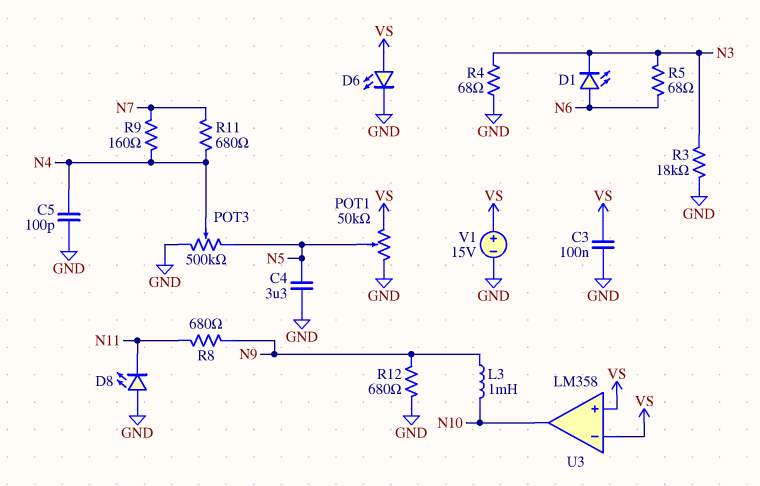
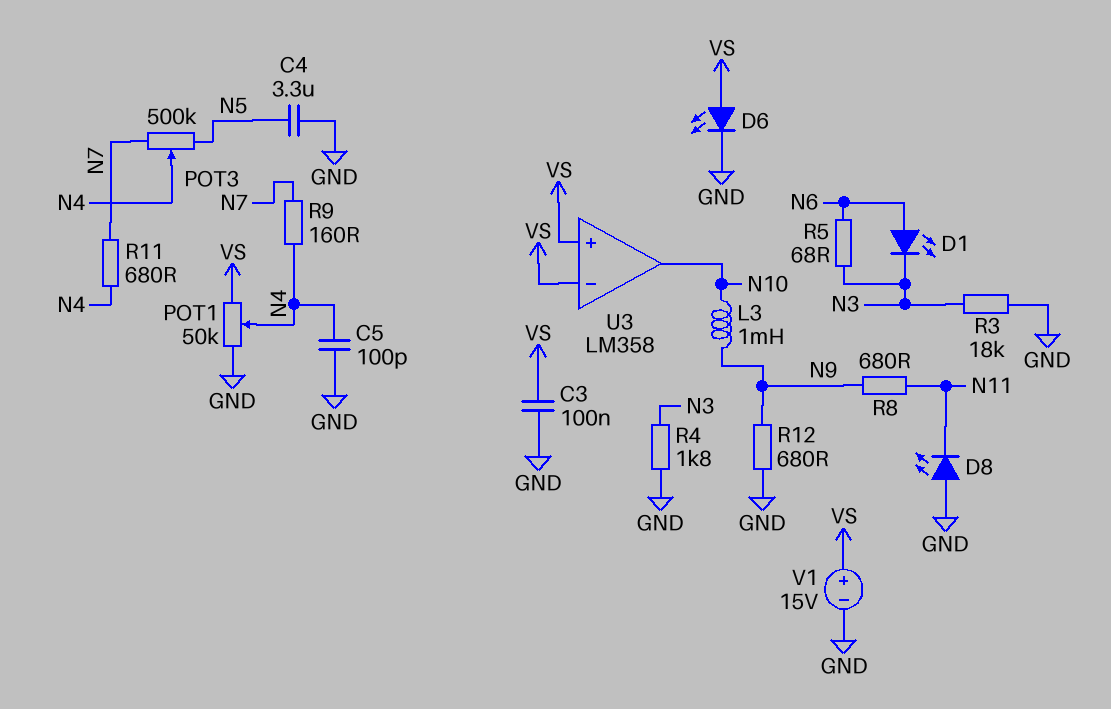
POT1: 50k (GND, VS, wiper N5) -> 50k (GND, VS, wiper N4)
POT3: 500k (GND, N5, wiper N4) -> 500k (N5, N7, wiper N4)
R4: 68 (GND, N3) -> 1.8k (GND, N3)

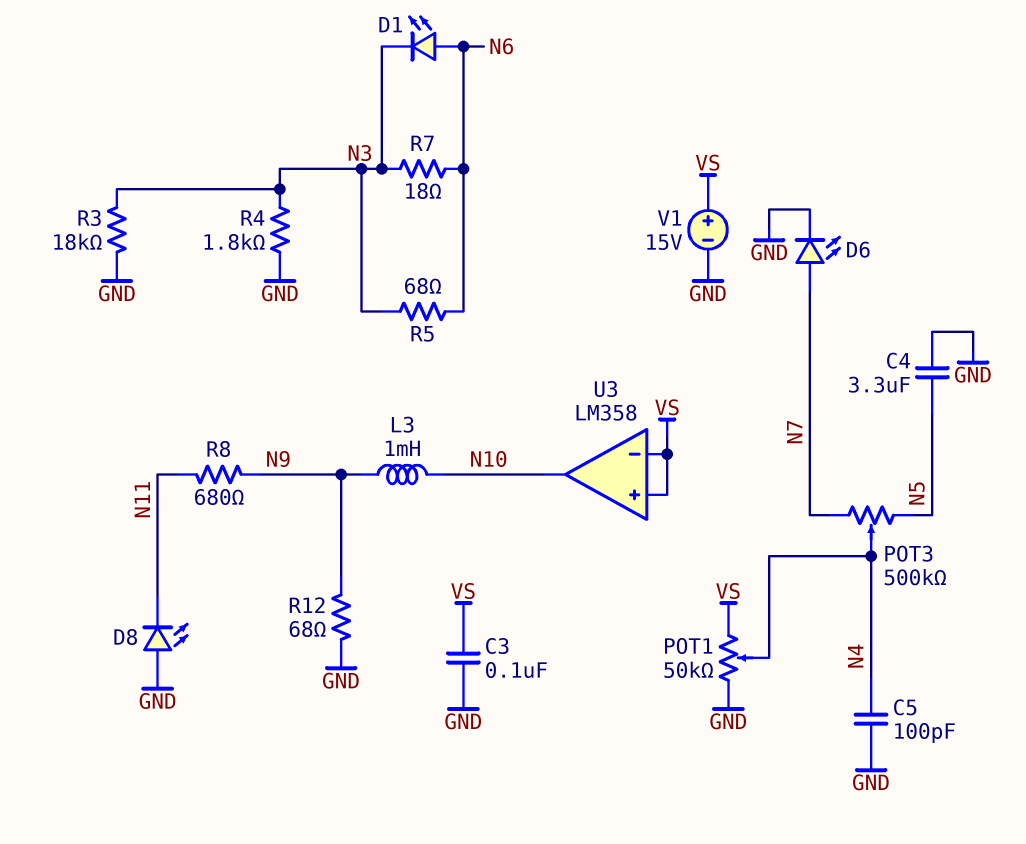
D6: LED (A VS, K GND) -> LED (A N7, K GND)
R7: none -> 18 (N3, N6)
R9: 160 (N4, N7) -> none
R11: 680 (N4, N7) -> none
R12: 680 (GND, N9) -> 68 (GND, N9)

